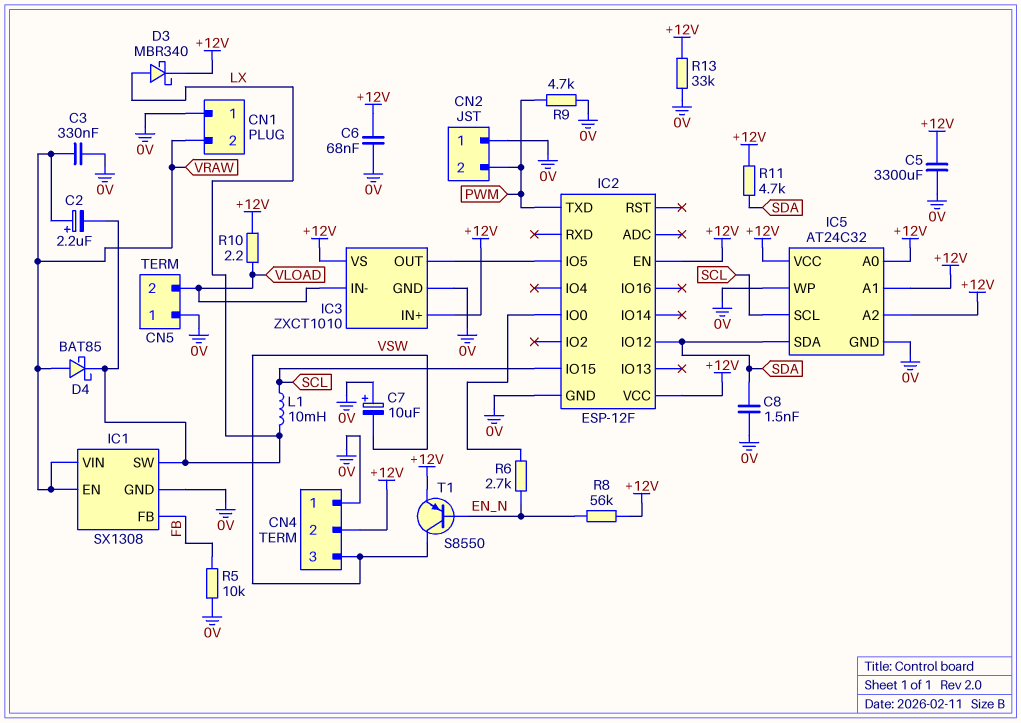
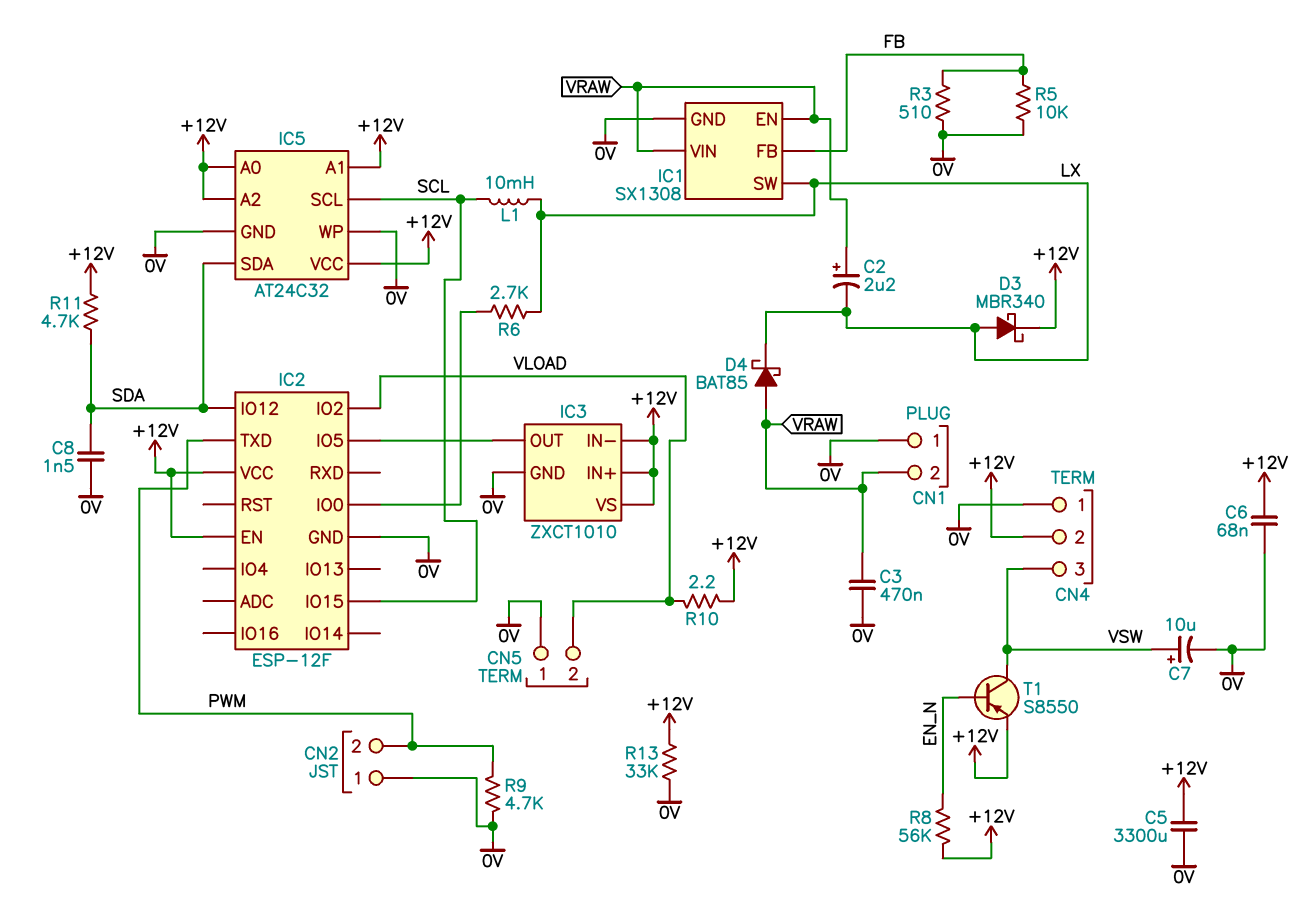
C3: 330nF (0V, VRAW) -> 470nF (0V, VRAW)
C7: 10uF (plus 0V, minus VSW) -> 10uF (plus VSW, minus 0V)
IC2 pin IO2: none -> VLOAD
IC3 pin IN-: VLOAD -> +12V
R3: none -> 510 (0V, FB)
R6: 2.7k (EN_N, IC2/IO0) -> 2.7k (IC2/IO0, LX)

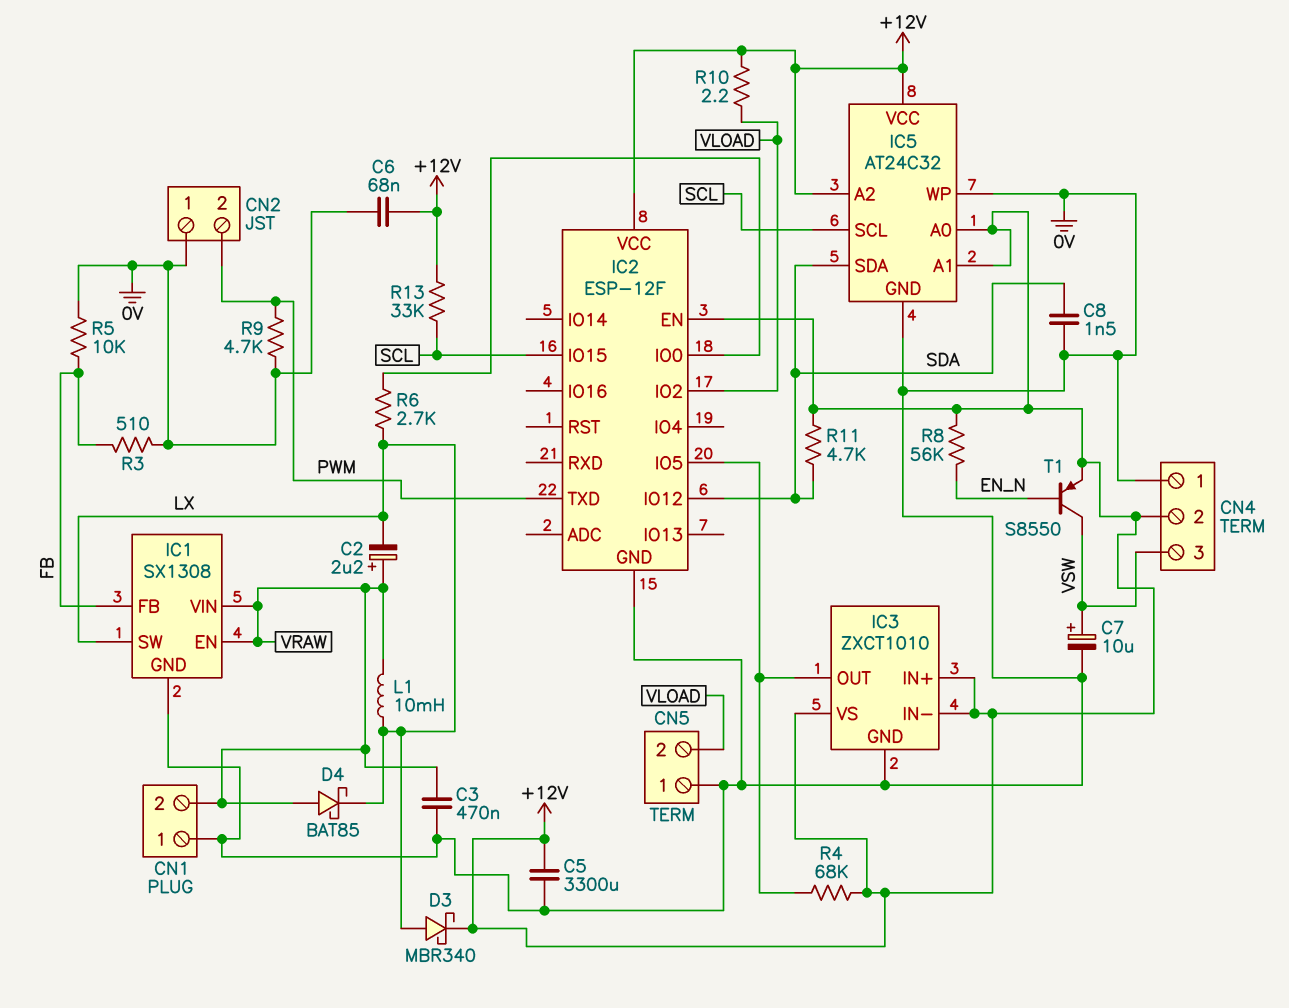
L1: 10mH (LX, SCL) -> 10mH (LX, VRAW)
R4: none -> 68k (+12V, IC2/IO5)
R13: 33k (+12V, 0V) -> 33k (+12V, SCL)

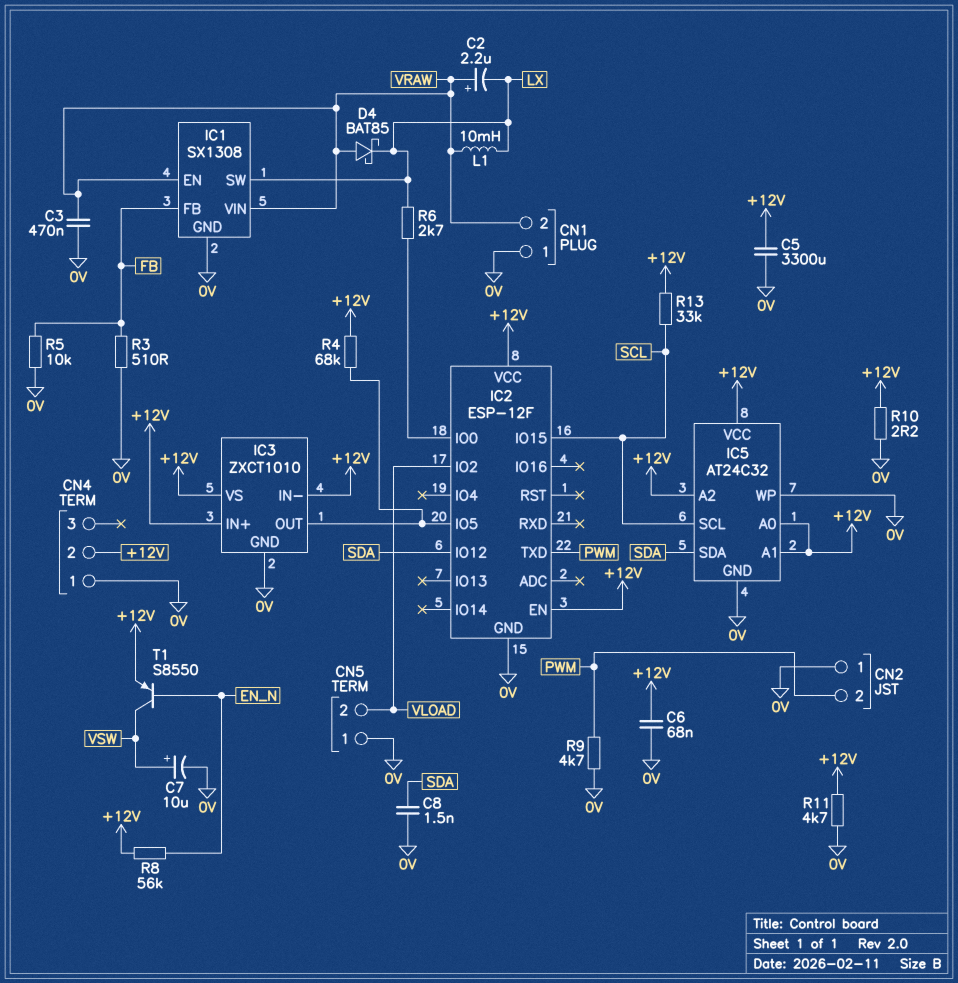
CN4 pin 3: VSW -> none
D3: schottky MBR340 (A LX, K +12V) -> none
R10: 2.2 (+12V, VLOAD) -> 2.2 (+12V, 0V)
R11: 4.7k (+12V, SDA) -> 4.7k (+12V, 0V)

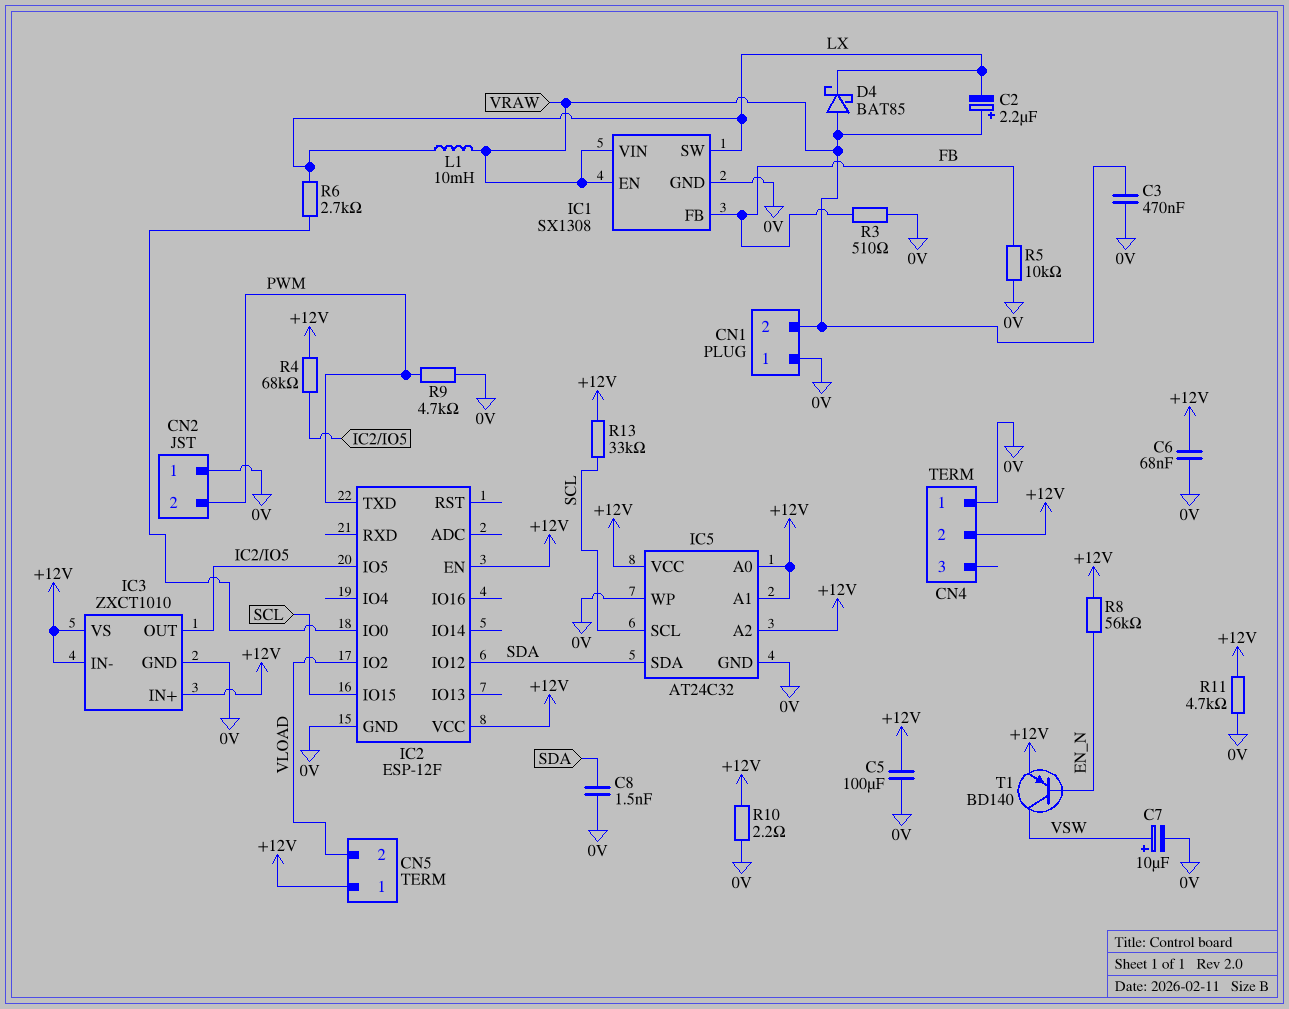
C5: 3300uF (+12V, 0V) -> 100uF (+12V, 0V)
CN5 pin 1: 0V -> +12V
T1: PNP S8550 (B EN_N, C VSW, E +12V) -> PNP BD140 (B EN_N, C VSW, E +12V)

